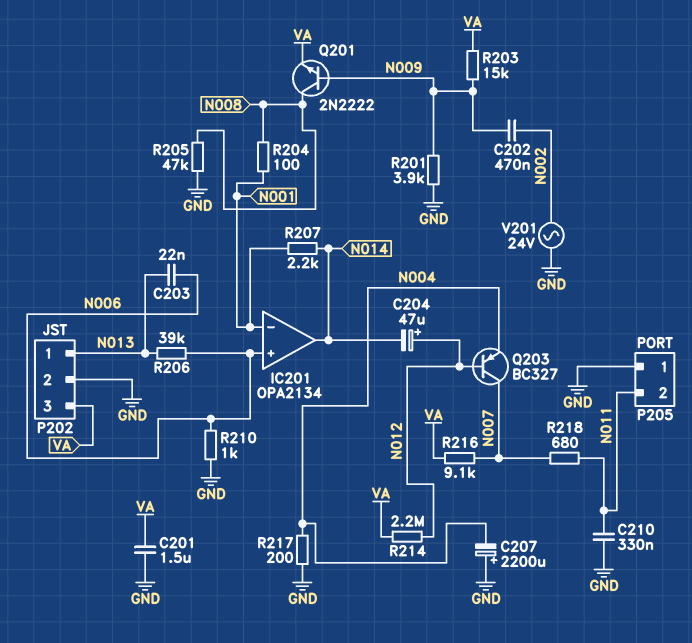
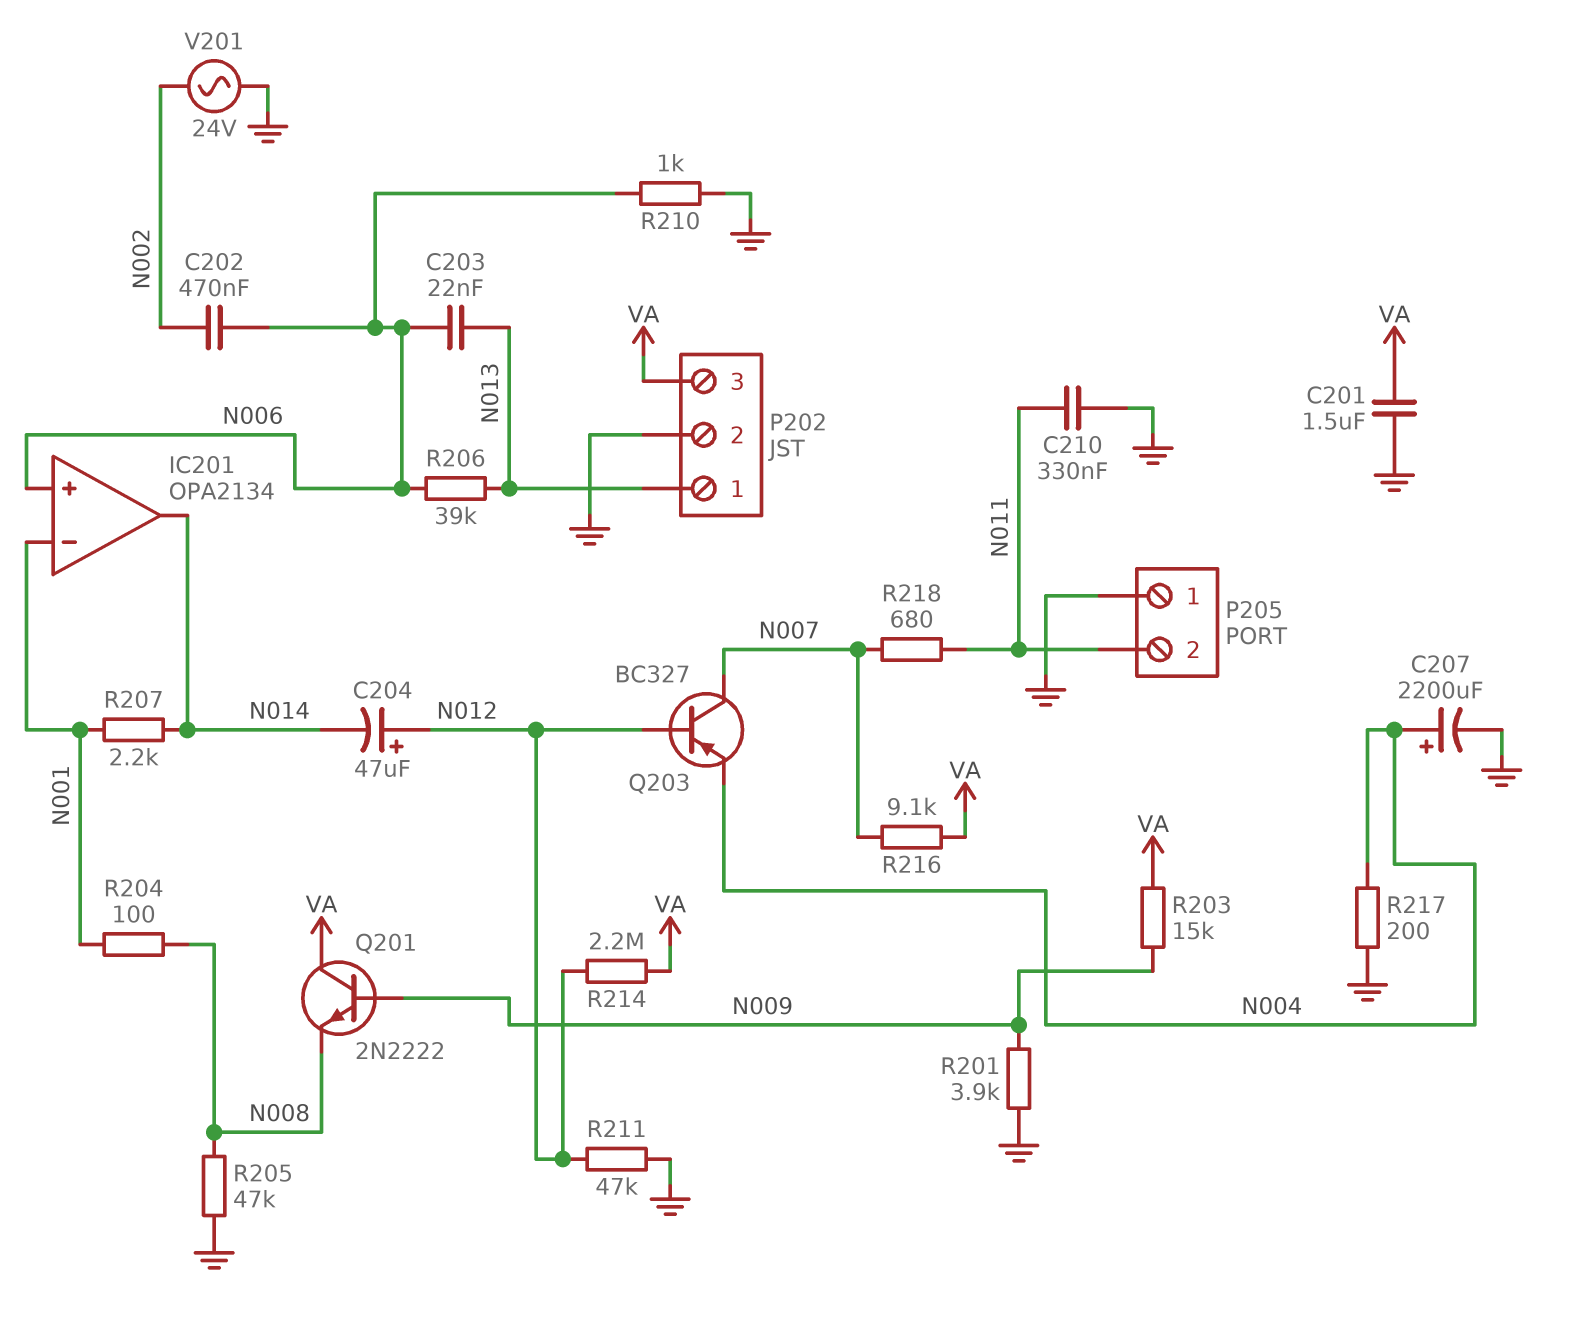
C202: 470nF (N002, N009) -> 470nF (N002, N006)
C207: 2200uF (plus GND, minus N004) -> 2200uF (plus N004, minus GND)
Q201: NPN 2N2222 (B N009, C N008, E VA) -> NPN 2N2222 (B N009, C VA, E N008)
R211: none -> 47k (GND, N012)

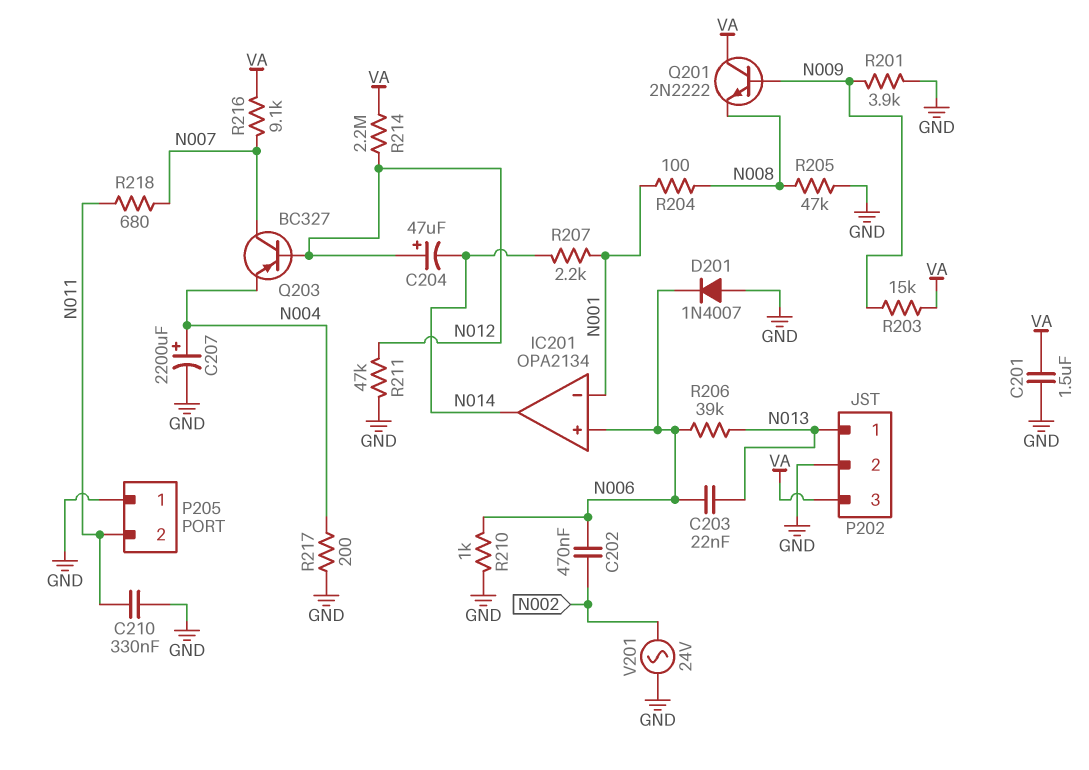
D201: none -> diode 1N4007 (A GND, K N006)

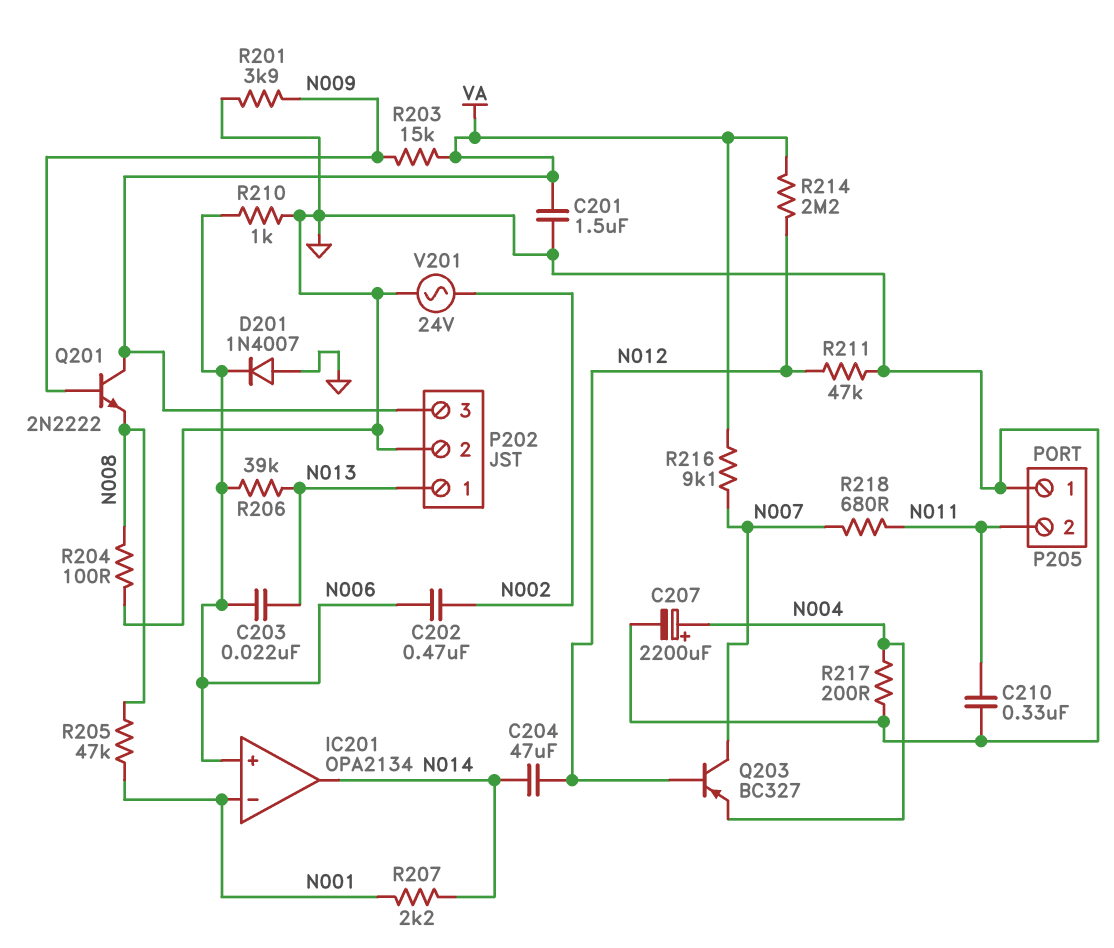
C204: 47uF (plus N012, minus N014) -> 47uF (N012, N014)
R204: 100 (N001, N008) -> 100 (GND, N008)
R205: 47k (GND, N008) -> 47k (N001, N008)

